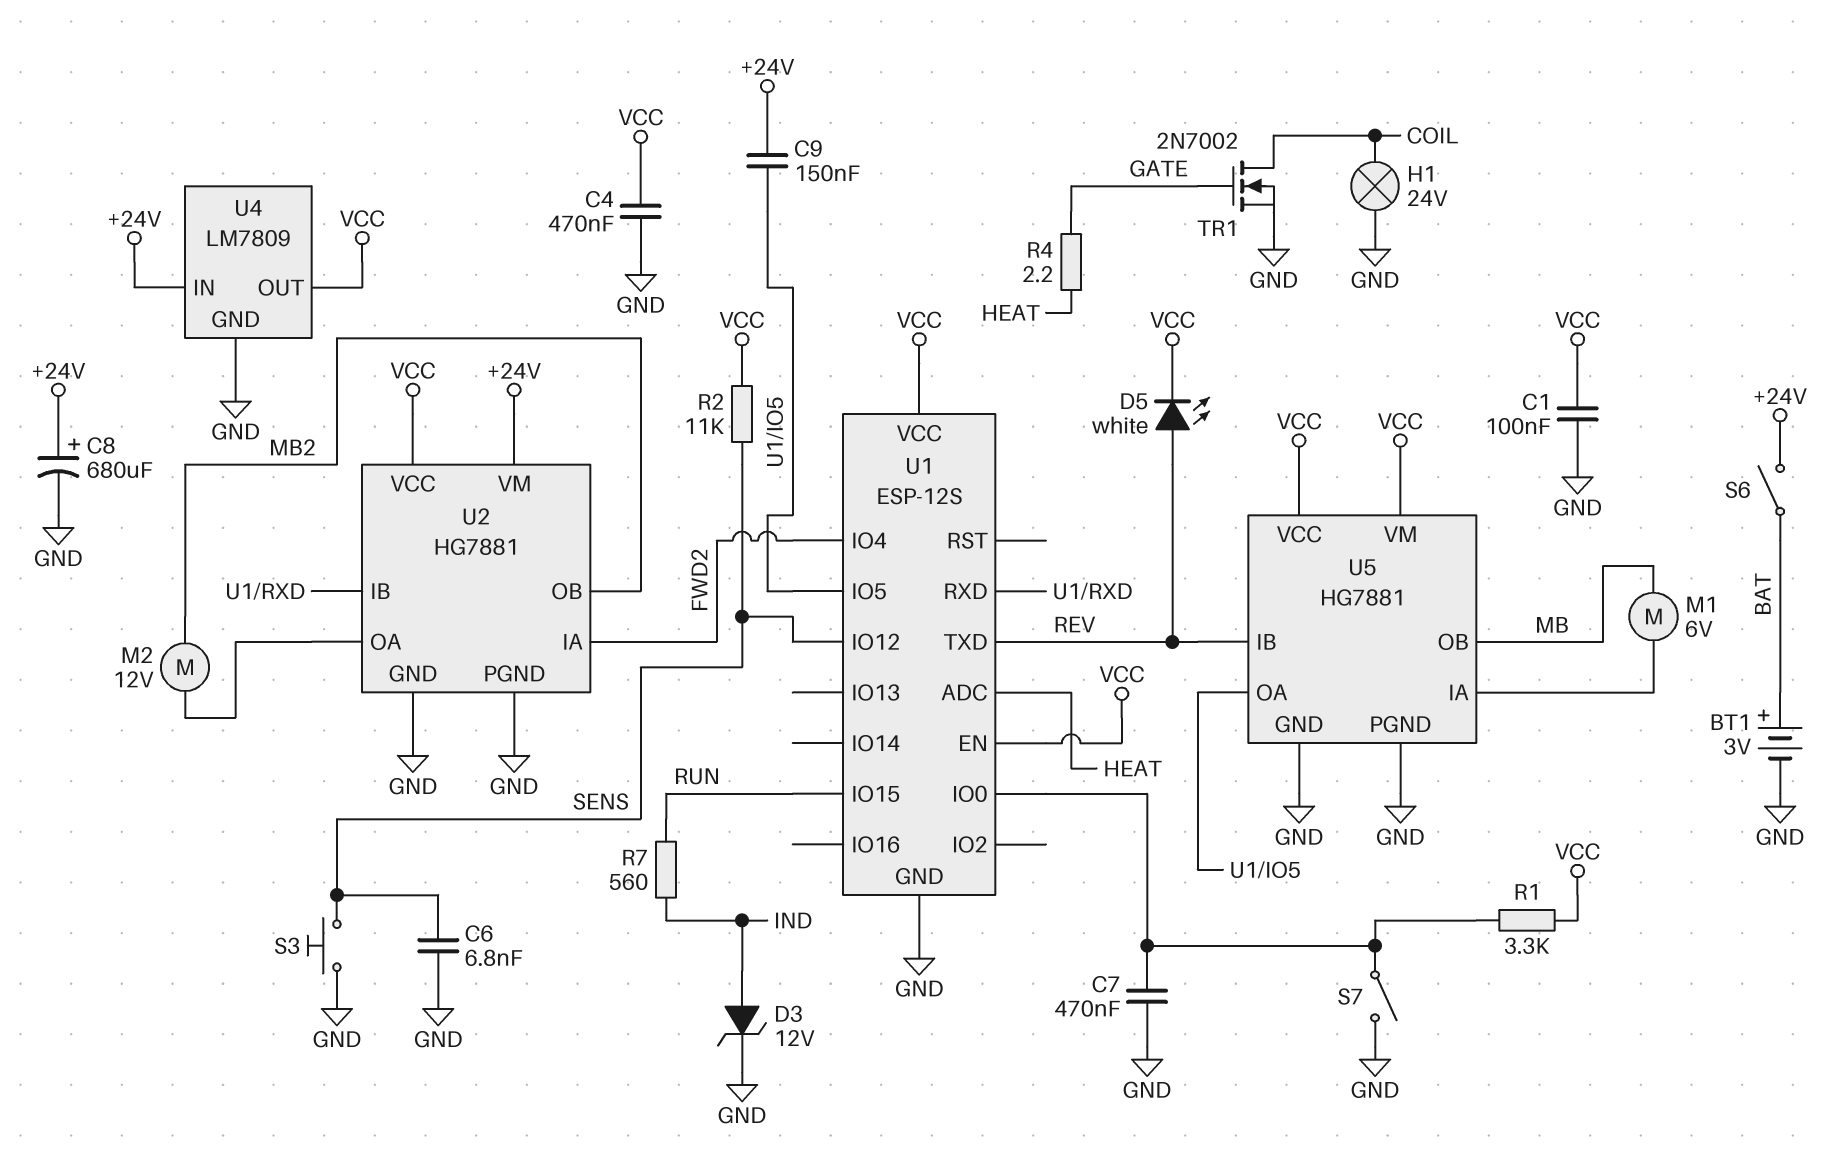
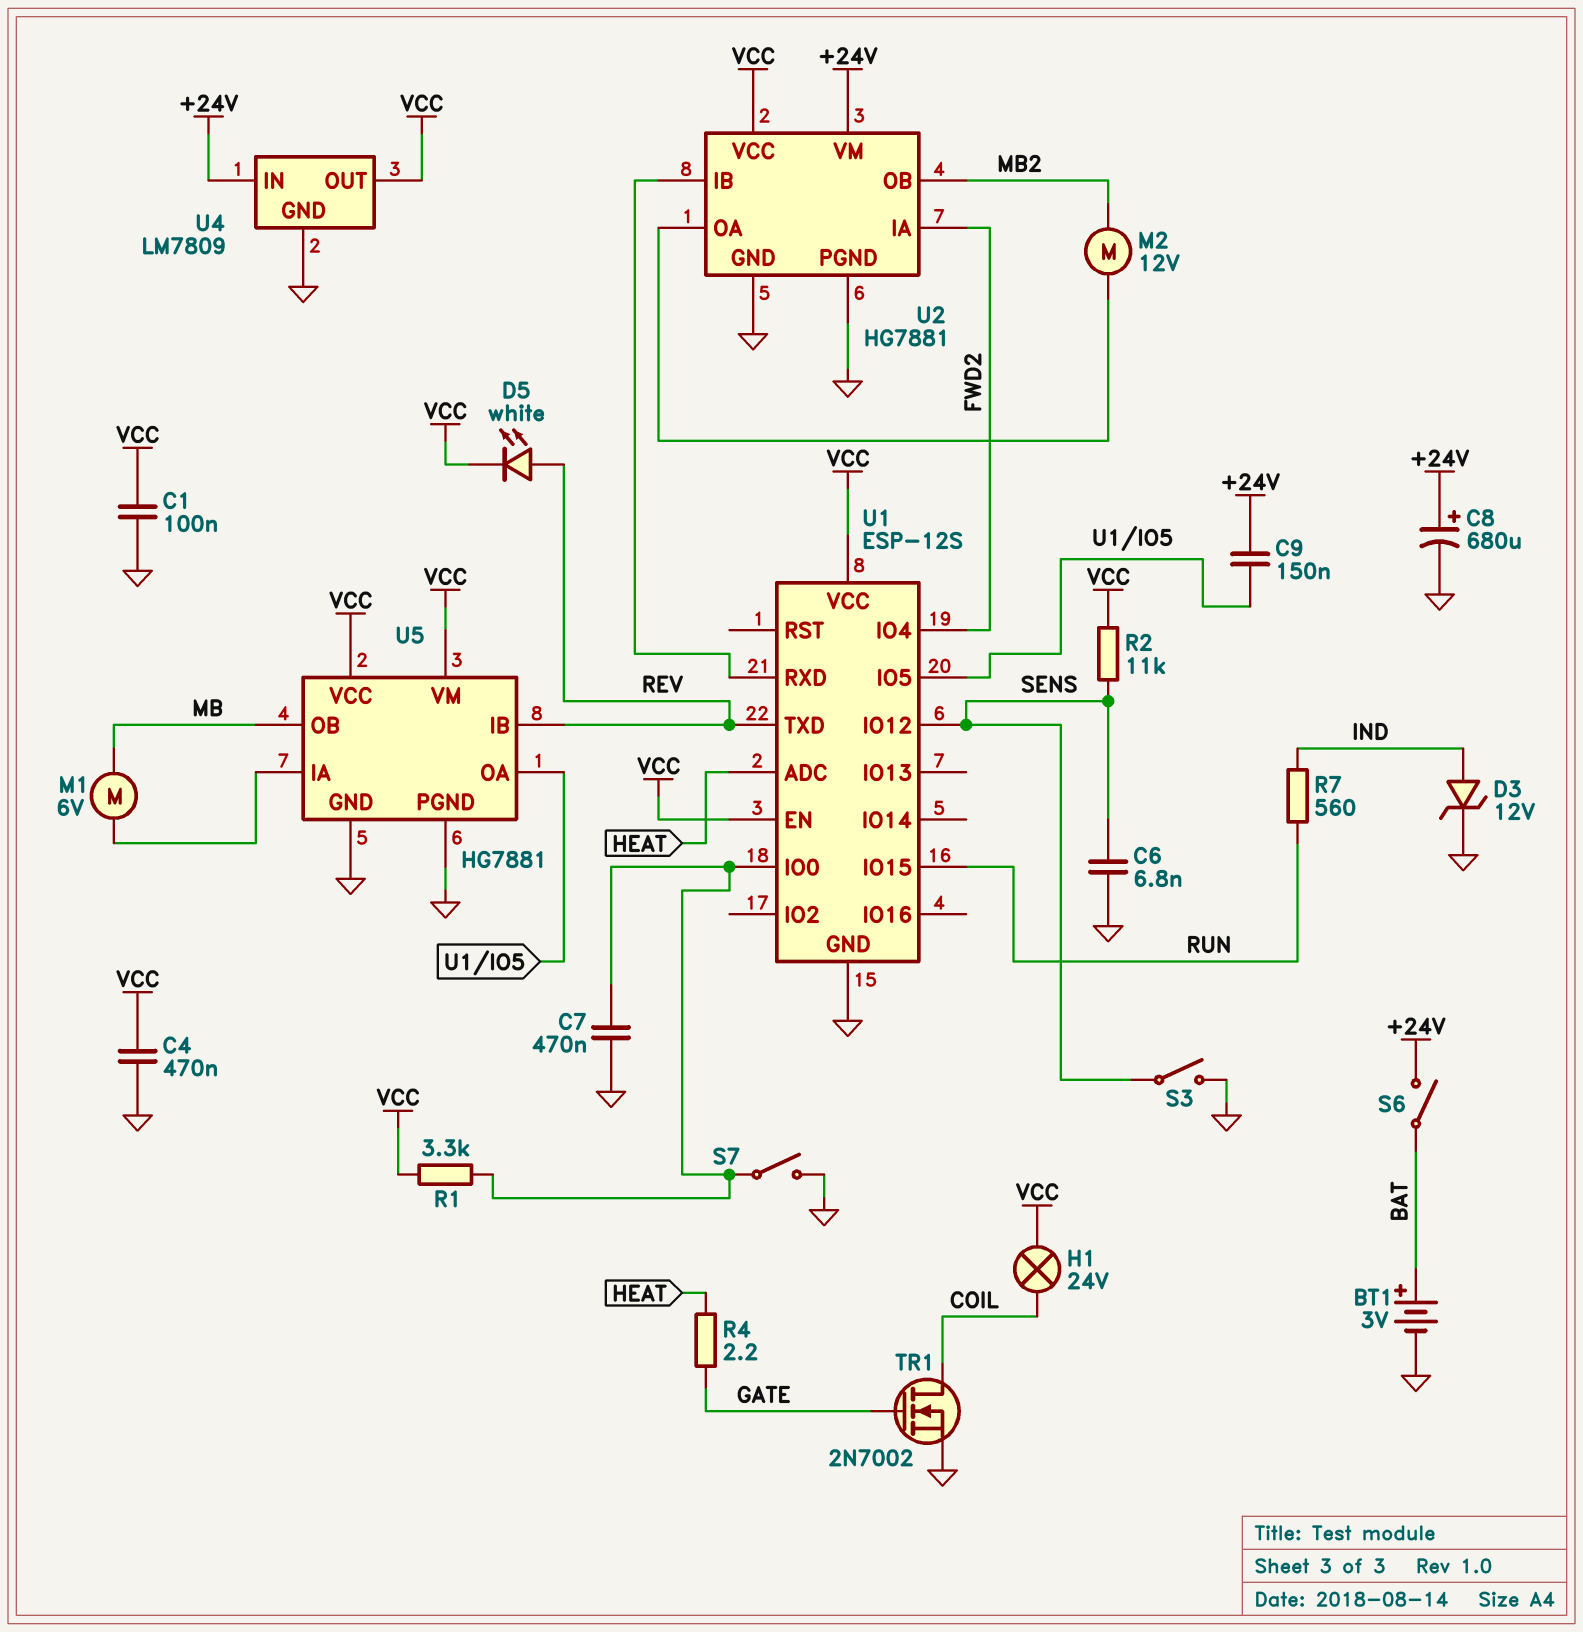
H1: lamp 24V (COIL, GND) -> lamp 24V (COIL, VCC)
S3: button (GND, SENS) -> switch (GND, SENS)

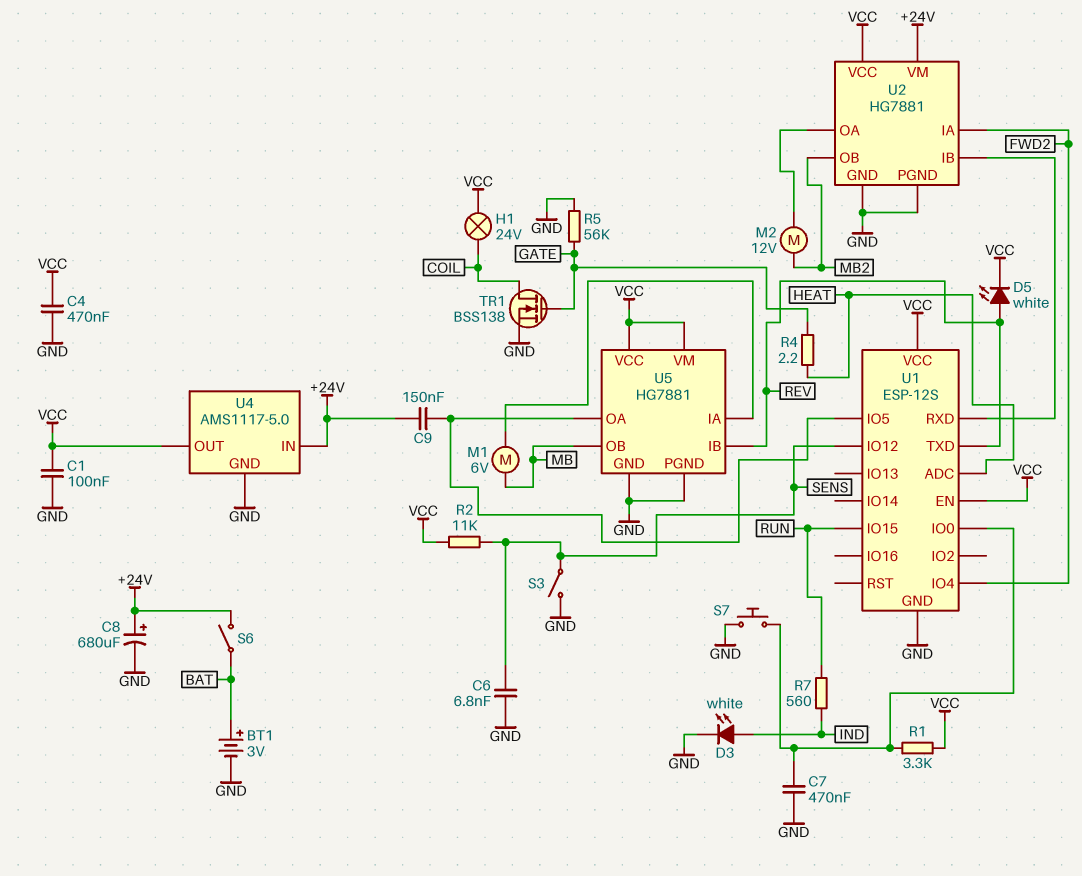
D3: zener 12V (A IND, K GND) -> LED white (A IND, K GND)
R5: none -> 56k (GATE, GND)
S7: switch (GND, U1/IO0) -> button (GND, U1/IO0)
TR1: NMOS 2N7002 (G GATE, D COIL, S GND) -> NMOS BSS138 (G GATE, D COIL, S GND)
U4: LM7809 -> AMS1117-5.0

